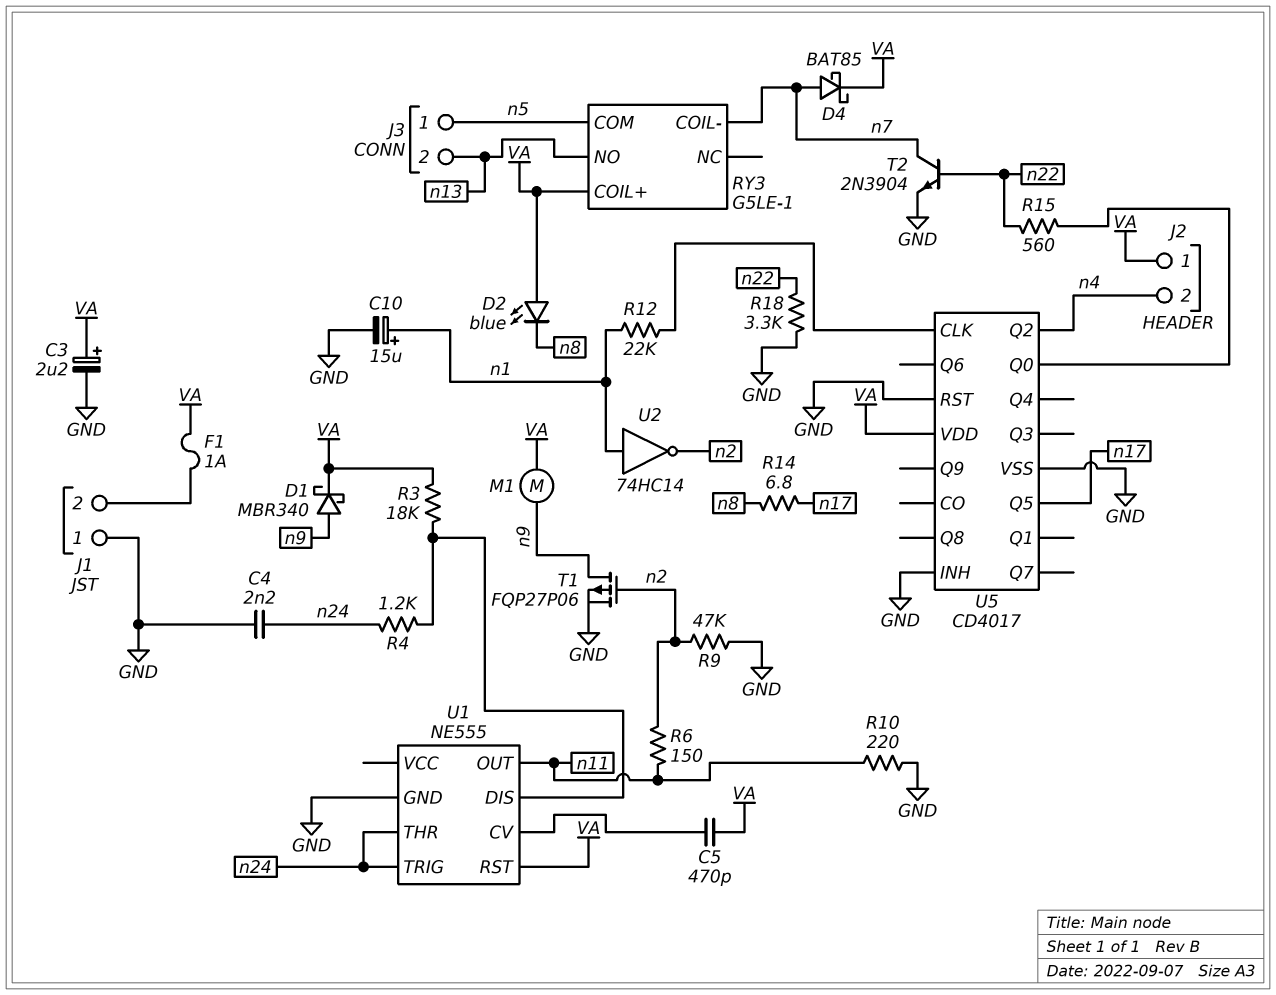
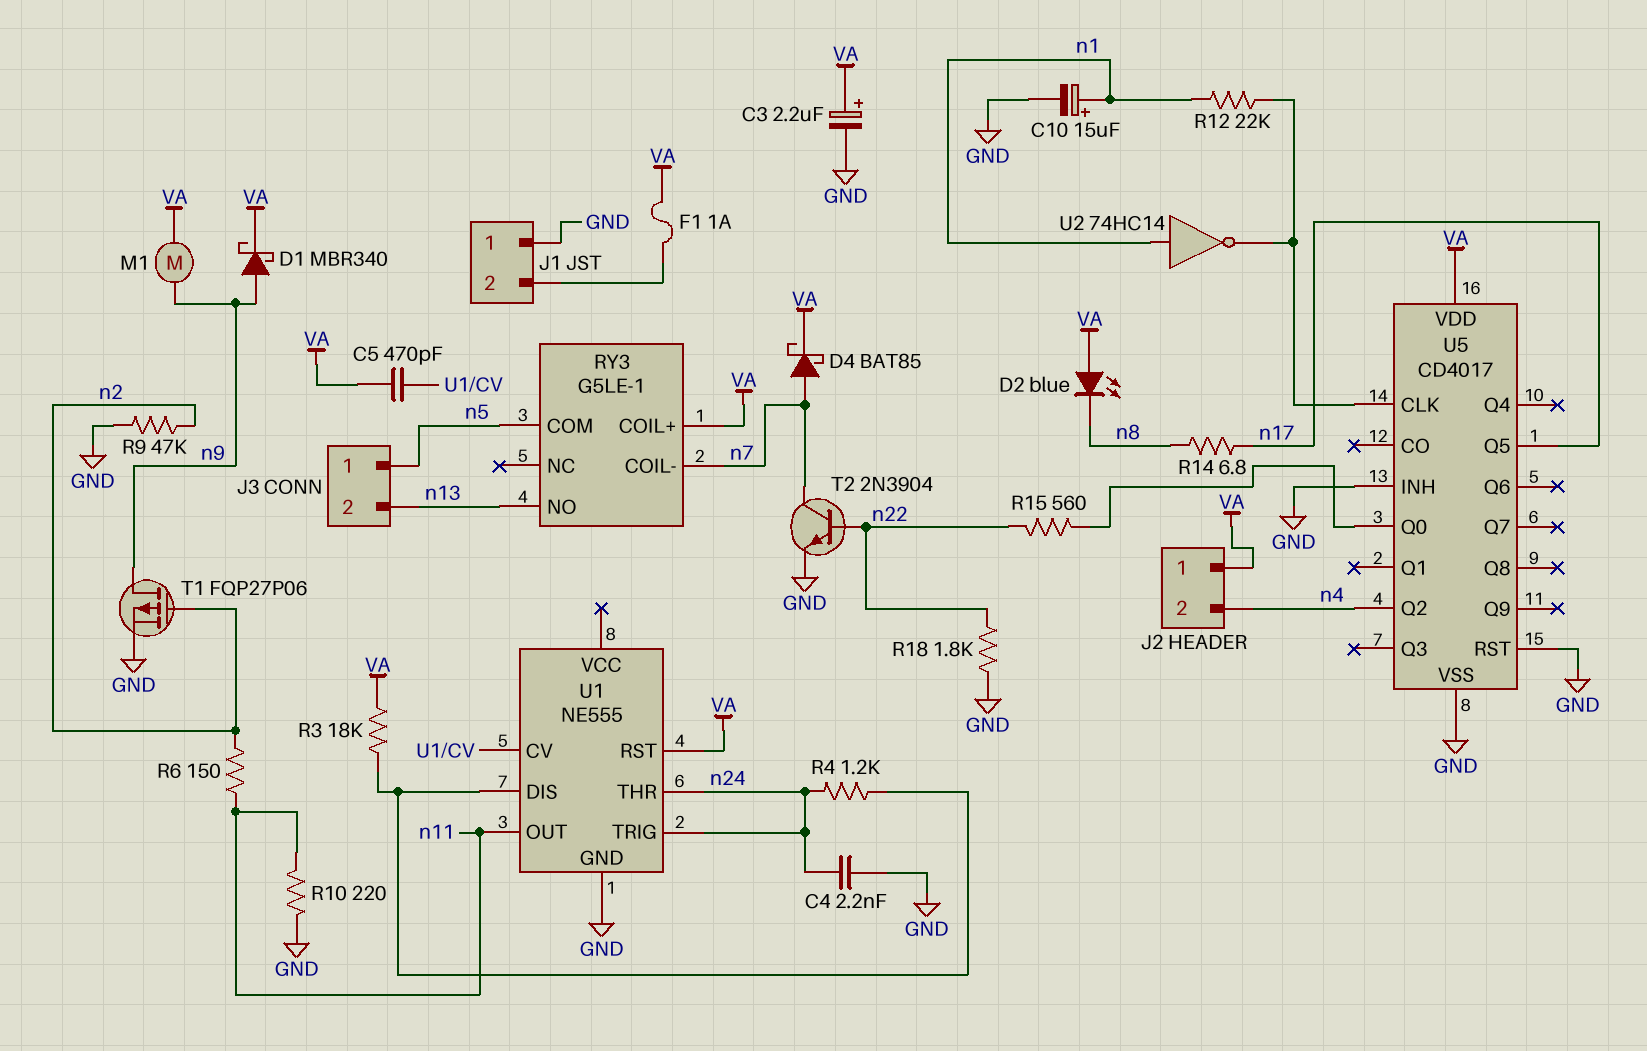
R18: 3.3k (GND, n22) -> 1.8k (GND, n22)
U2: NOT 74HC14 (in n1, out n2) -> NOT 74HC14 (in n1, out U5/CLK)

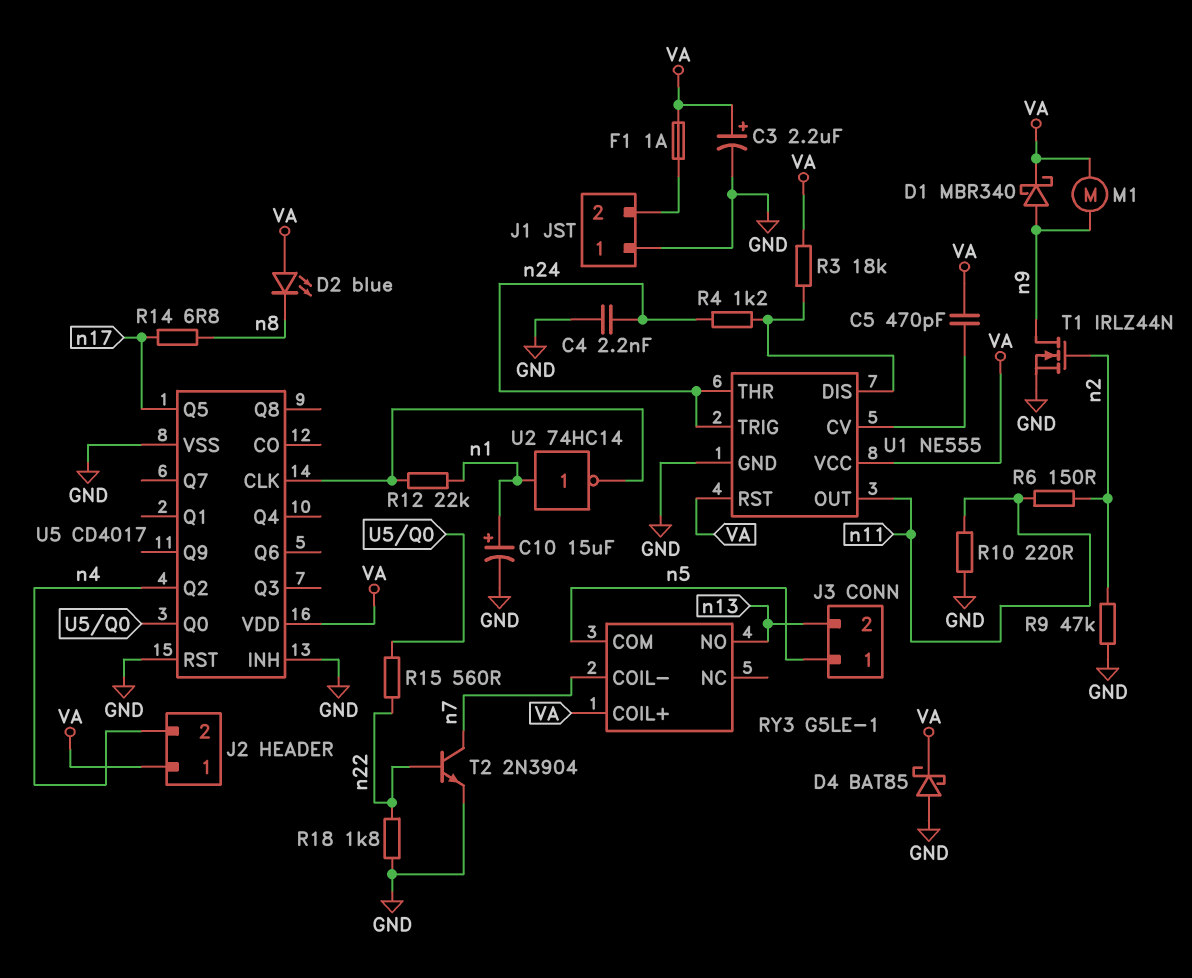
D4: schottky BAT85 (A n7, K VA) -> schottky BAT85 (A GND, K VA)
T1: PMOS FQP27P06 (G n2, D n9, S GND) -> NMOS IRLZ44N (G n2, D n9, S GND)
U1 pin VCC: none -> VA

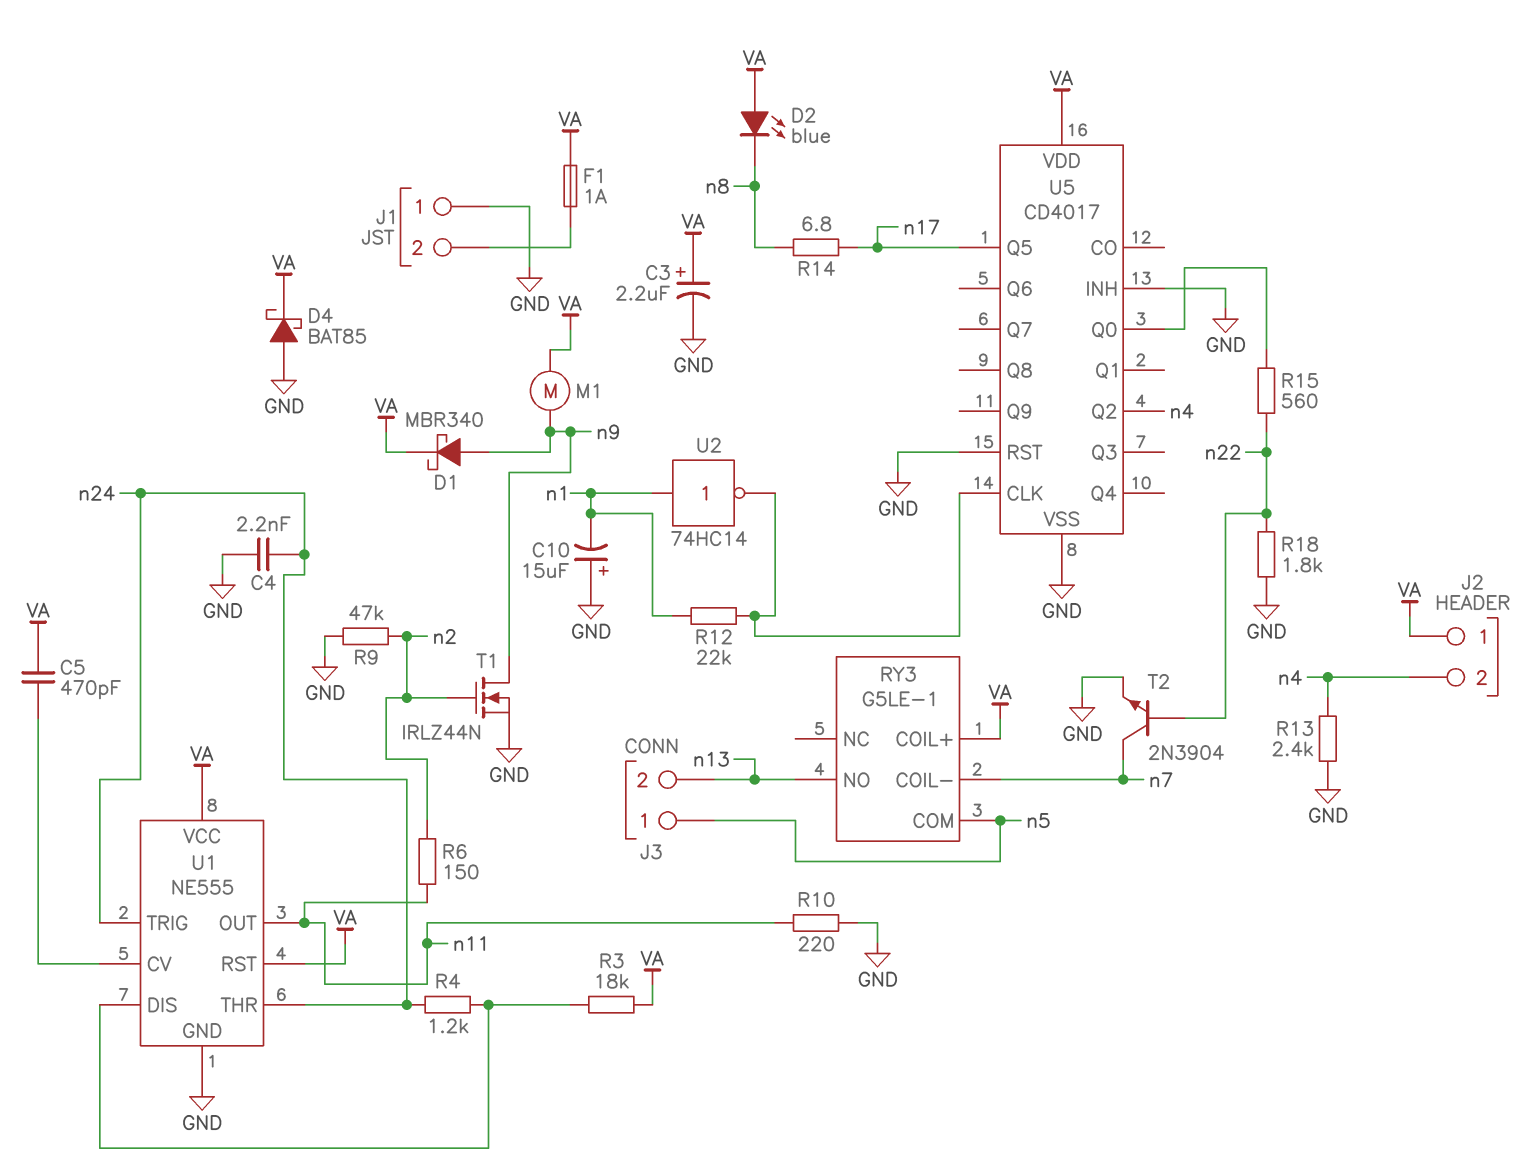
C10: 15uF (plus n1, minus GND) -> 15uF (plus GND, minus n1)
R13: none -> 2.4k (GND, n4)

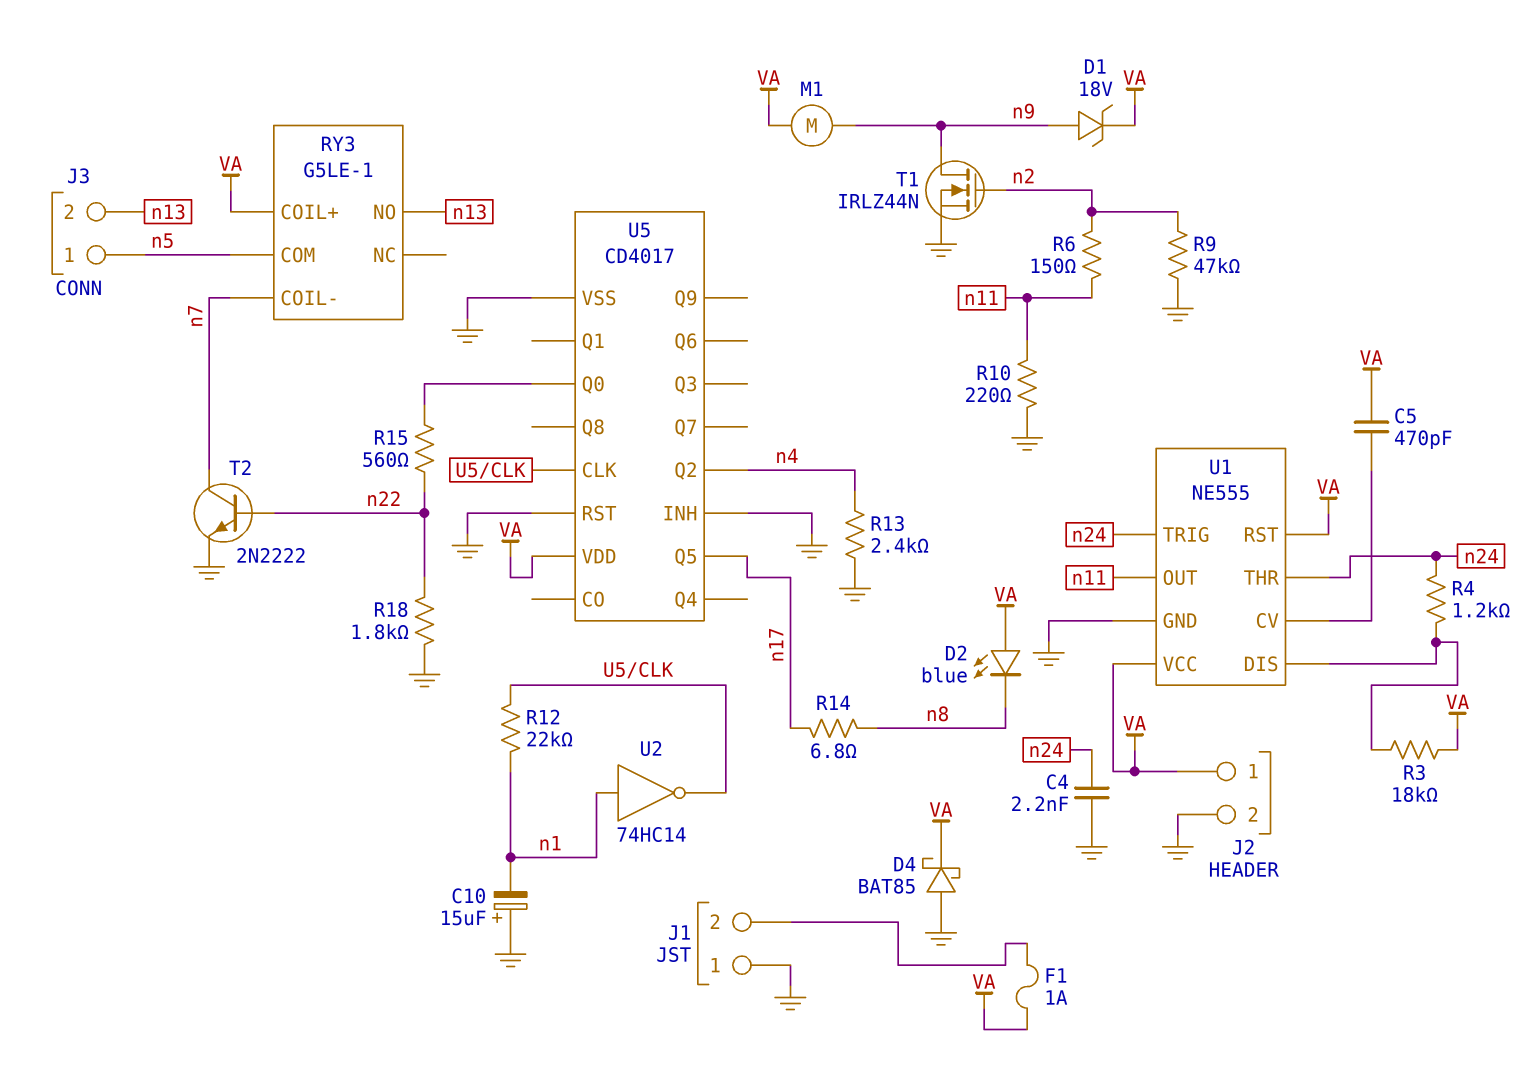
C3: 2.2uF (plus VA, minus GND) -> none
D1: schottky MBR340 (A n9, K VA) -> zener 18V (A n9, K VA)
J2 pin 2: n4 -> GND
T2: NPN 2N3904 (B n22, C n7, E GND) -> NPN 2N2222 (B n22, C n7, E GND)

